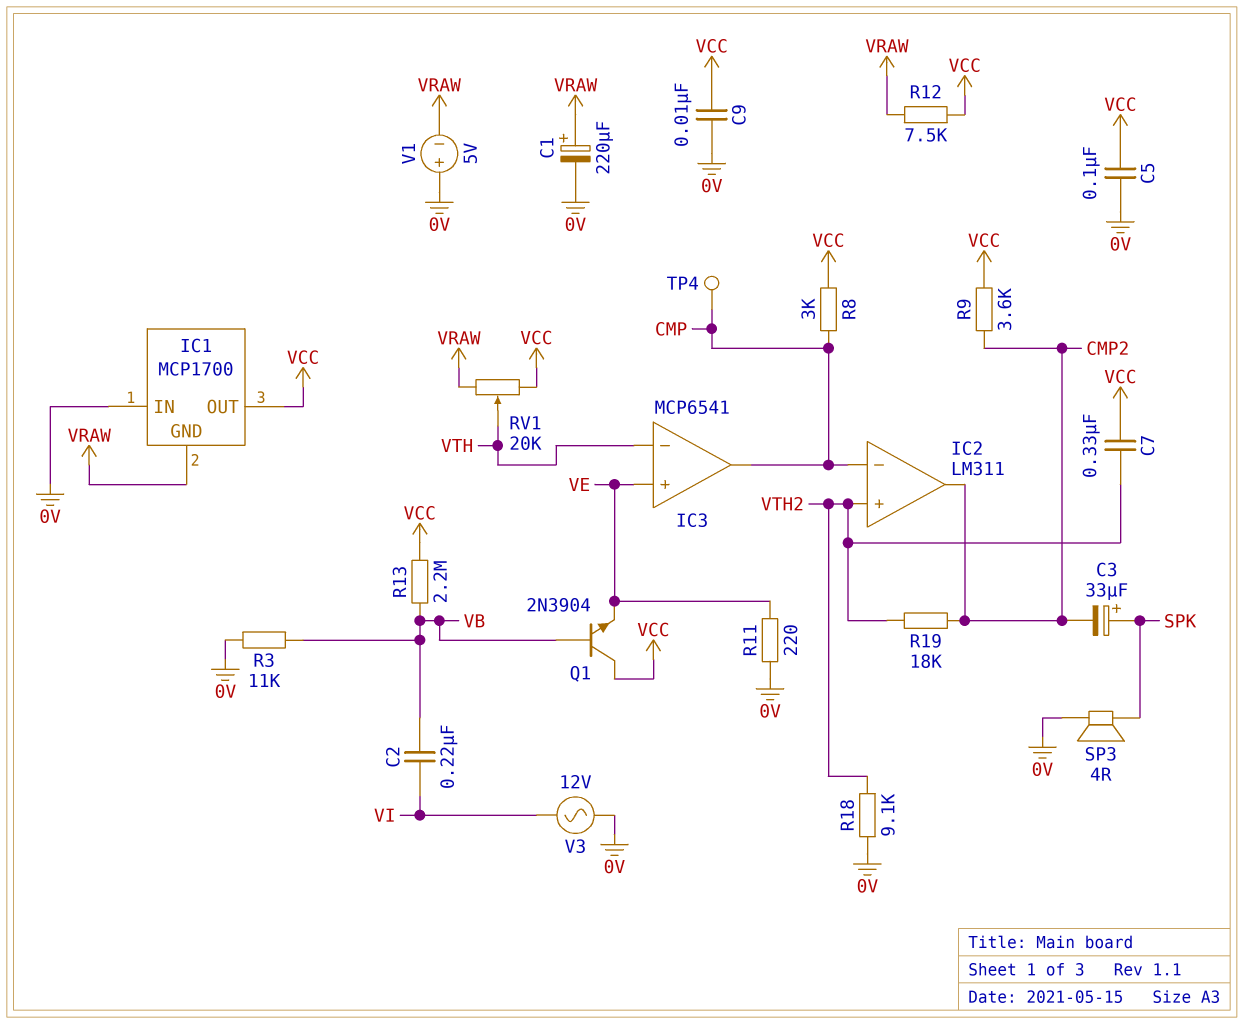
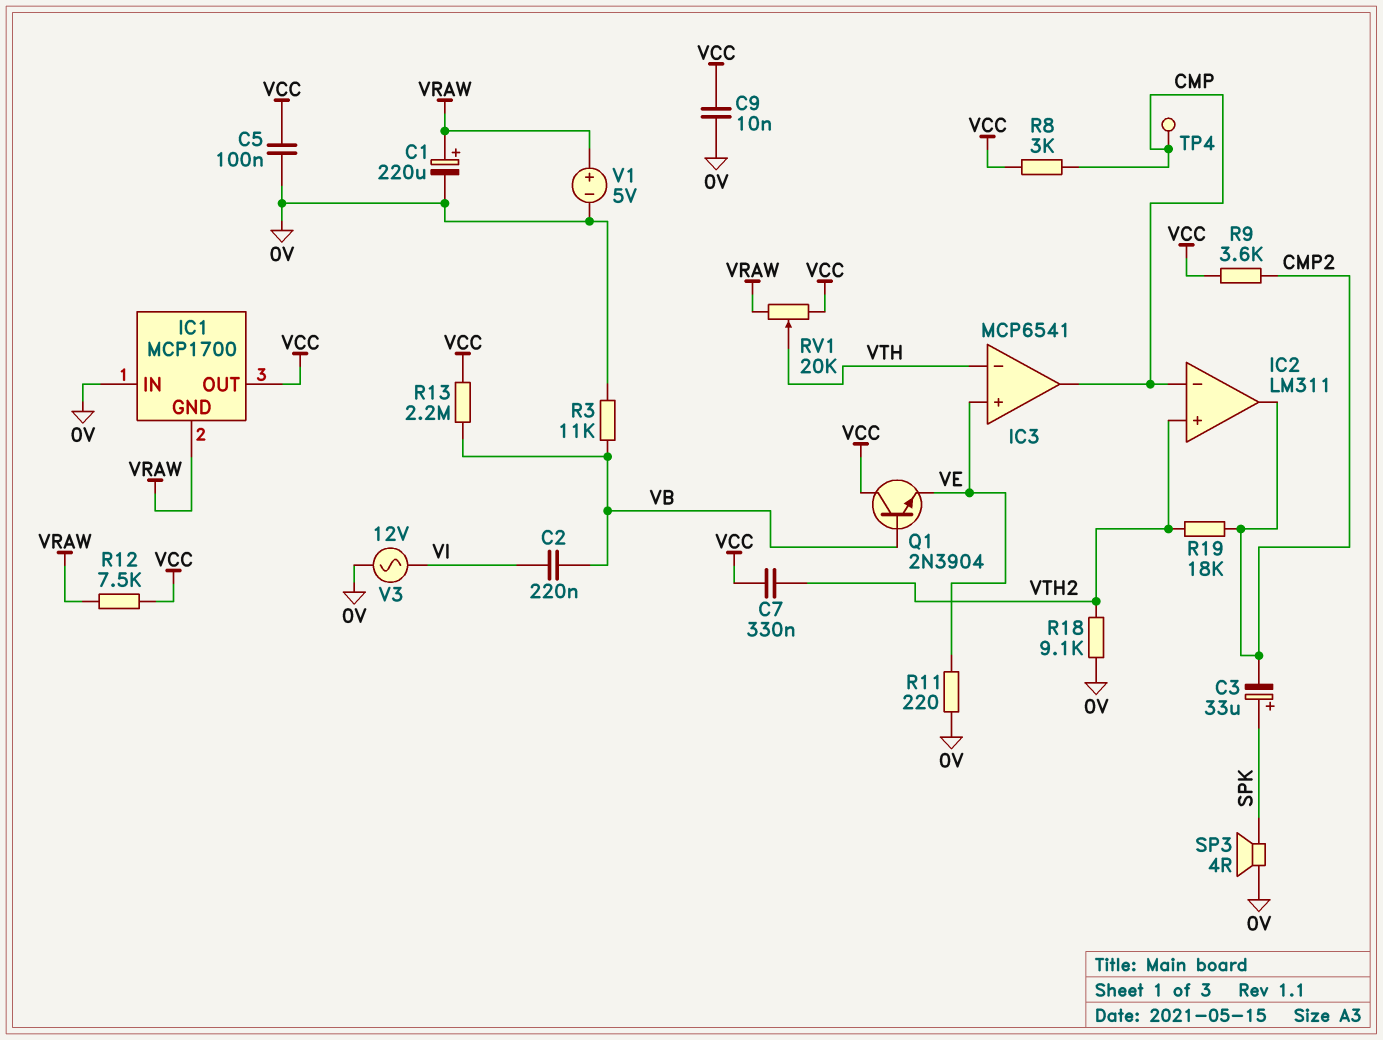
V1: 5V (plus 0V, minus VRAW) -> 5V (plus VRAW, minus 0V)

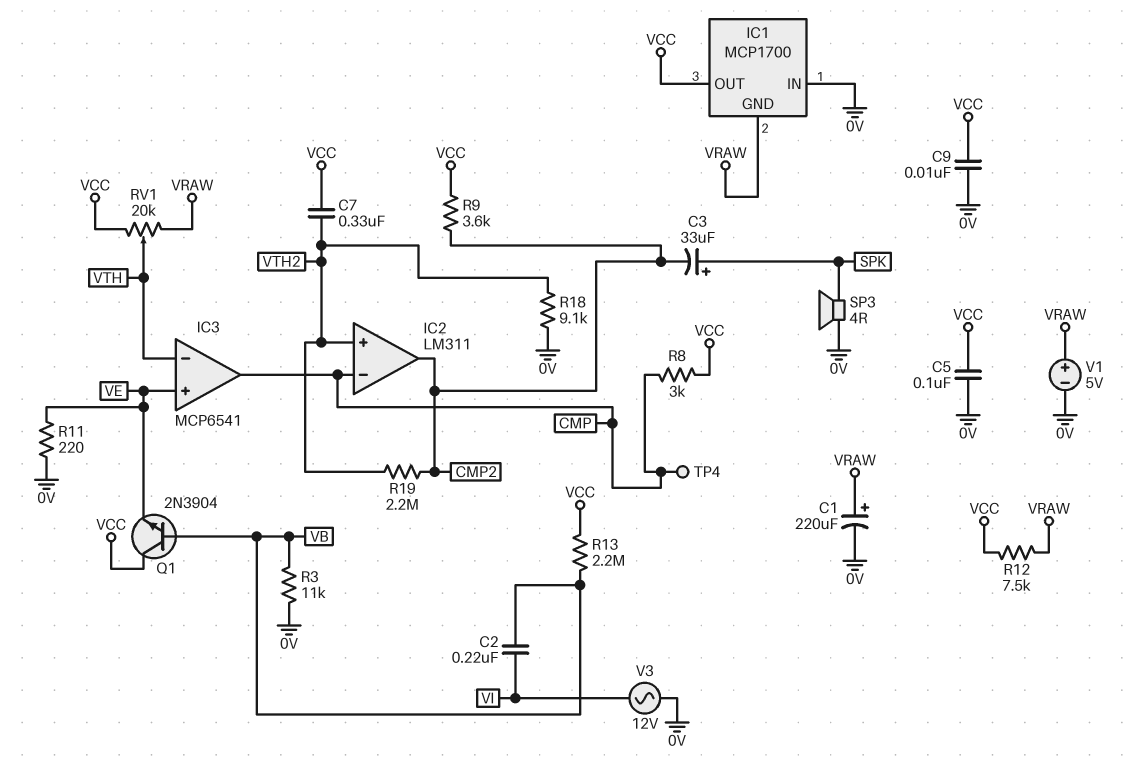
R19: 18k (CMP2, VTH2) -> 2.2M (CMP2, VTH2)

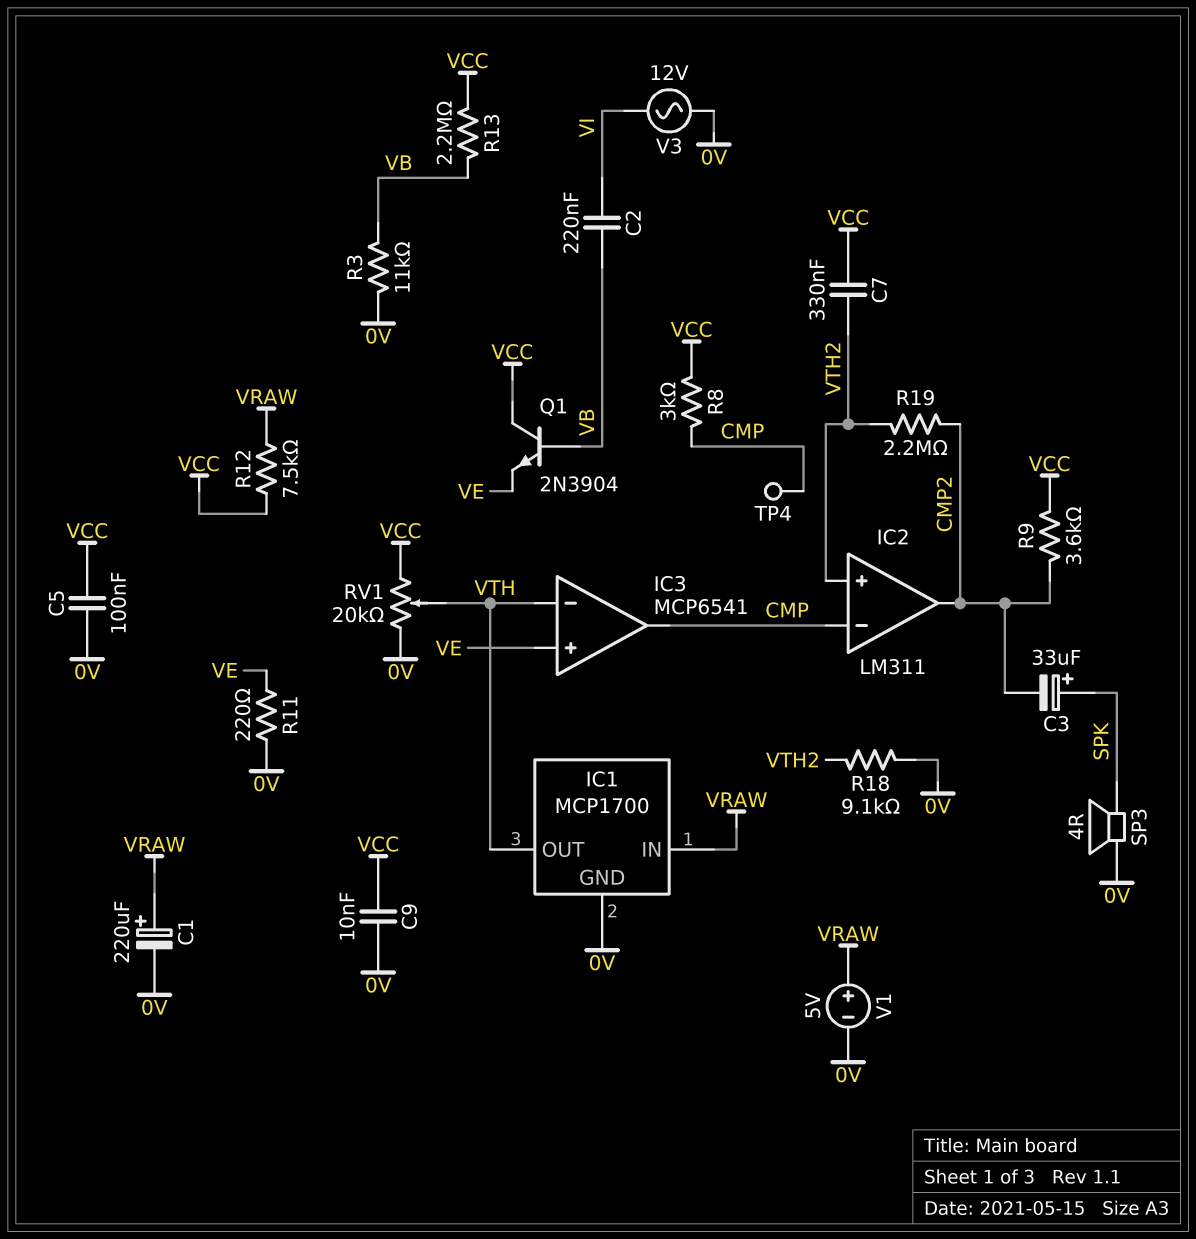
IC1 pin GND: VRAW -> 0V
IC1 pin IN: 0V -> VRAW
IC1 pin OUT: VCC -> VTH
RV1: 20k (VCC, VRAW, wiper VTH) -> 20k (0V, VCC, wiper VTH)

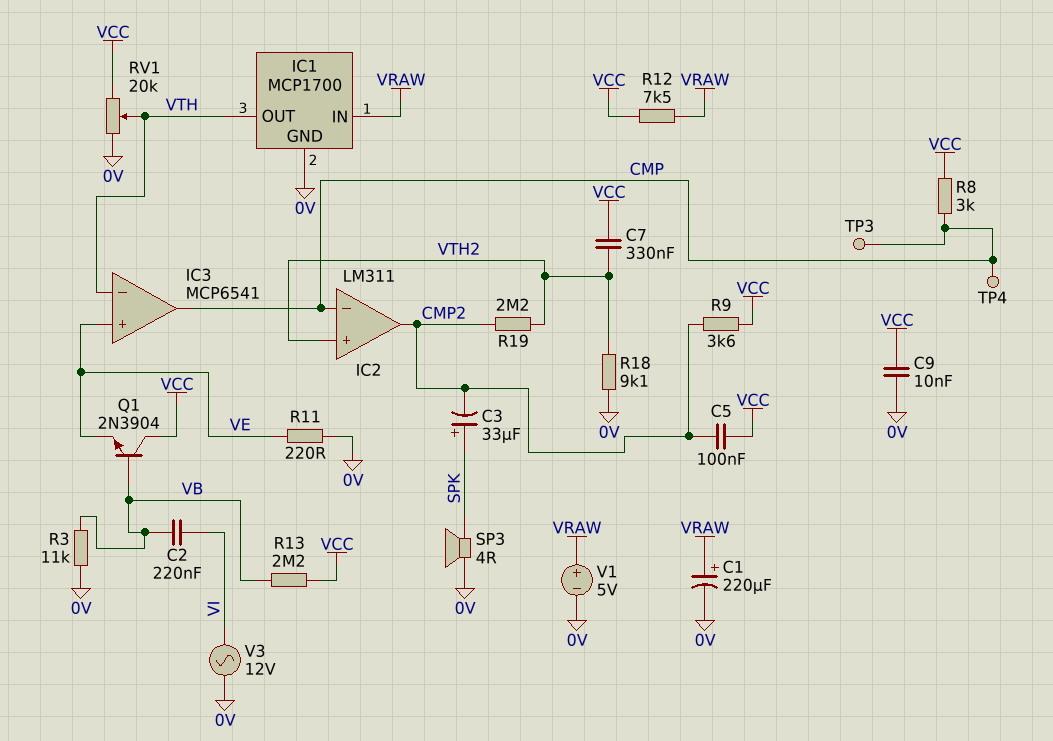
C5: 100nF (0V, VCC) -> 100nF (CMP2, VCC)
TP3: none -> test point (CMP)

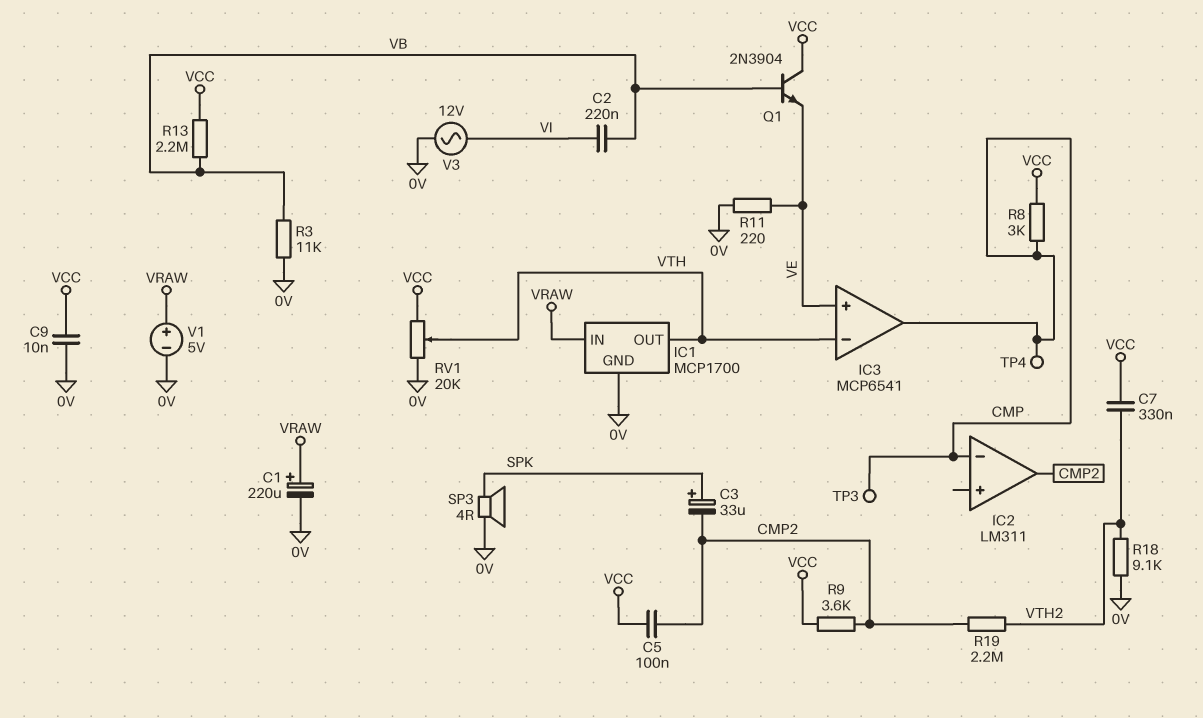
IC2 pin in+: VTH2 -> none
R12: 7.5k (VCC, VRAW) -> none

